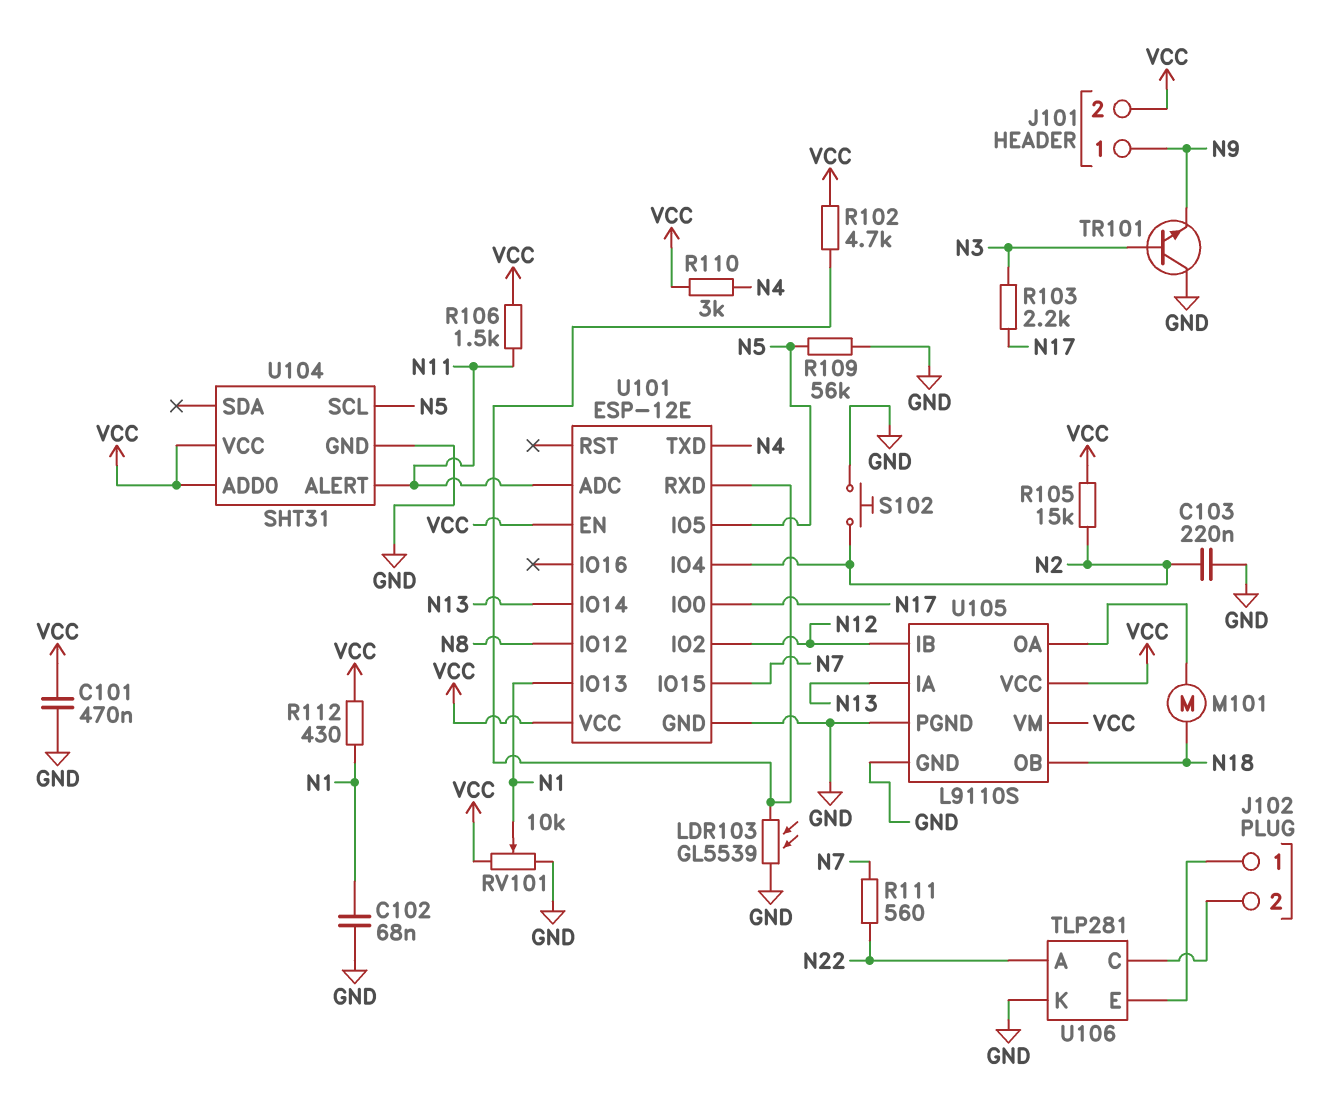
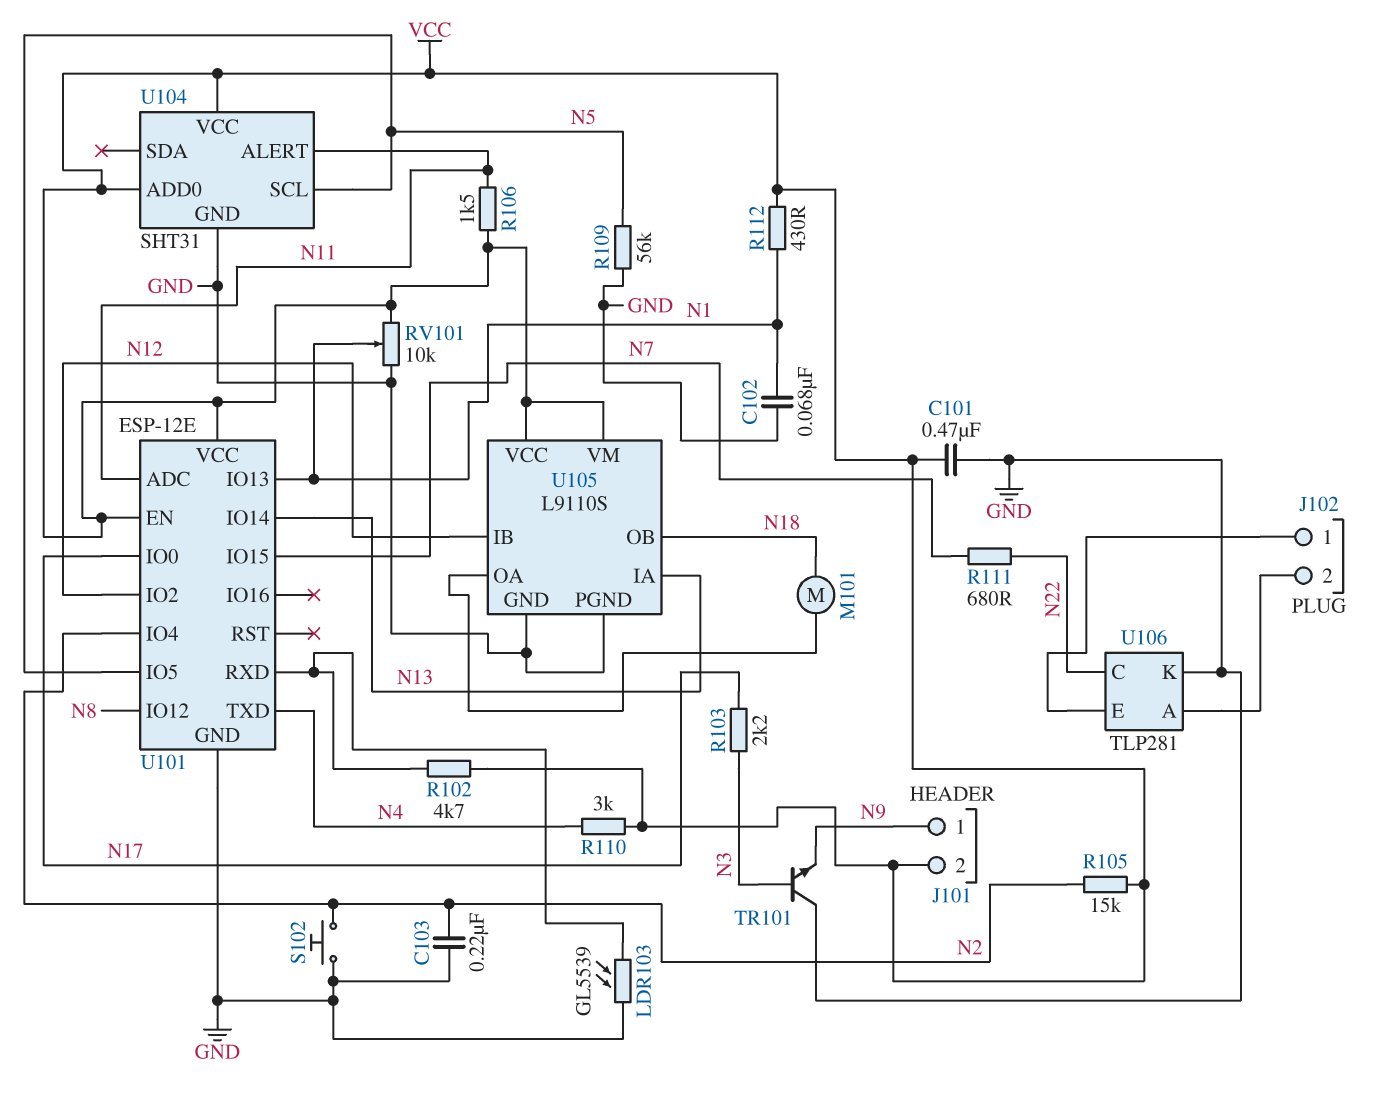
R111: 560 (N7, N22) -> 680 (N7, N22)
U106 pin A: N22 -> J102/2
U106 pin C: J102/2 -> N22

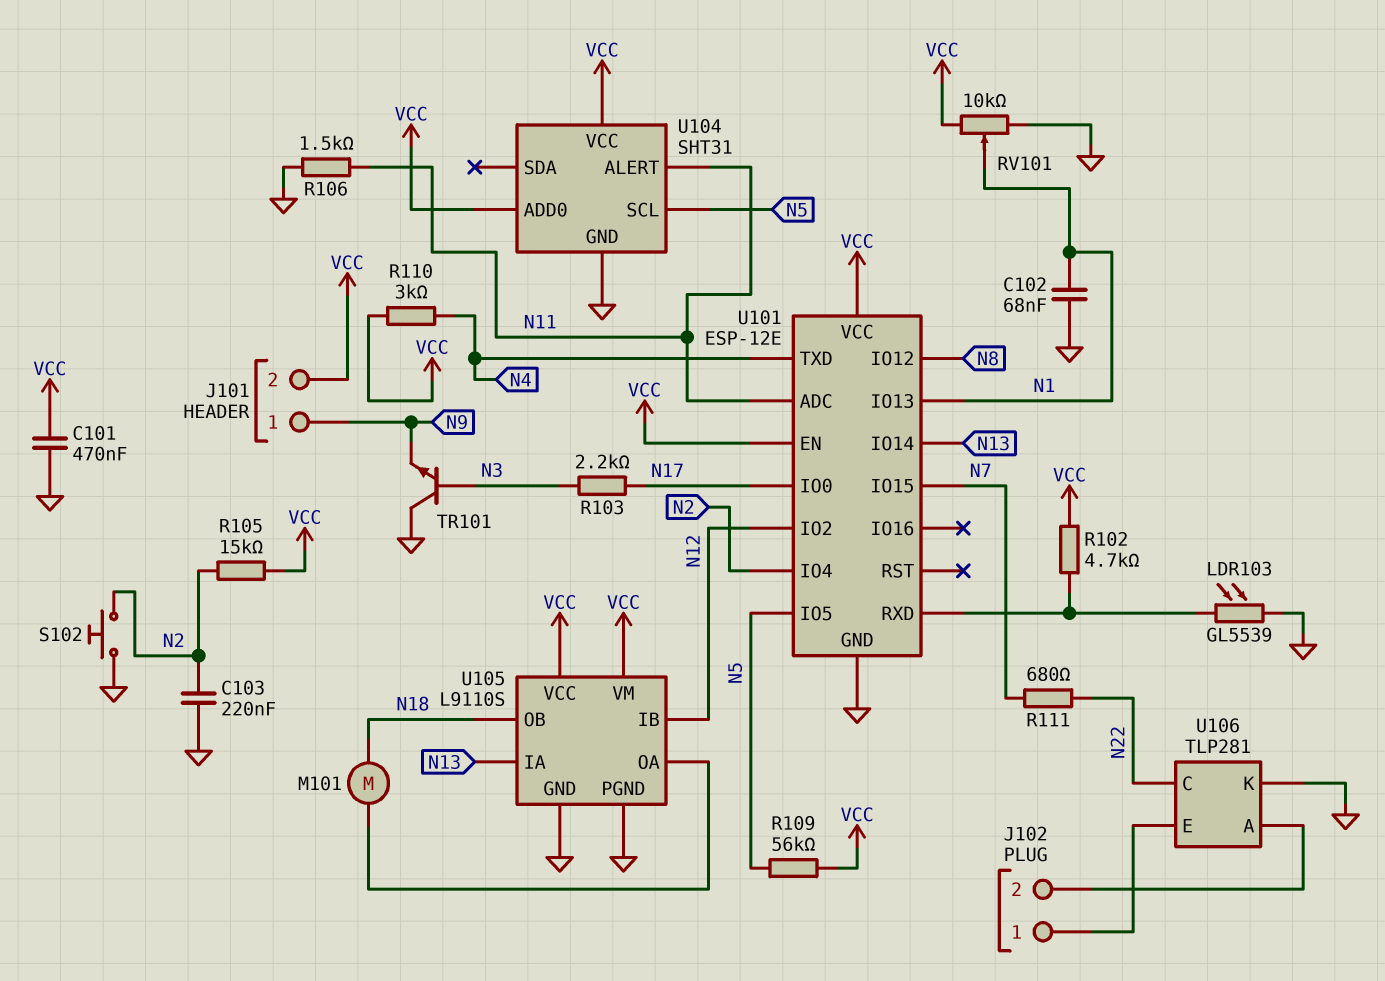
R106: 1.5k (N11, VCC) -> 1.5k (GND, N11)
R109: 56k (GND, N5) -> 56k (N5, VCC)
R112: 430 (N1, VCC) -> none

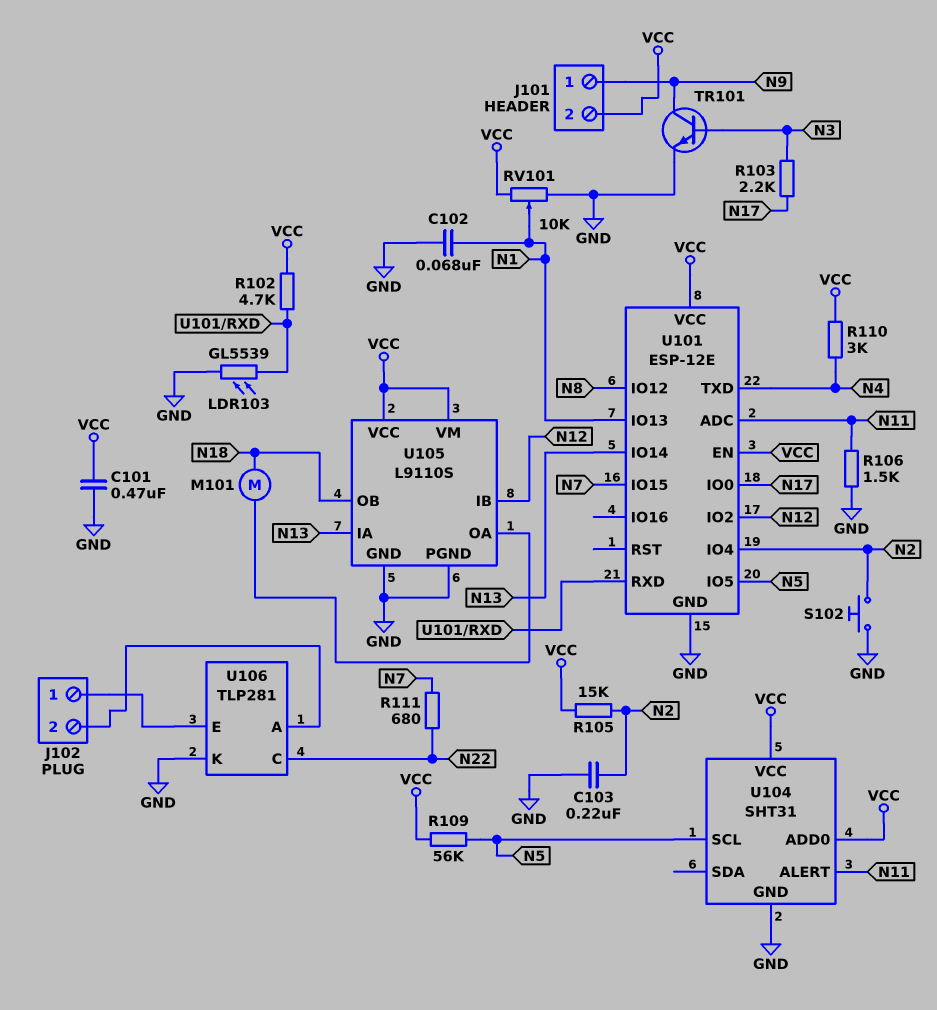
TR101: NPN (B N3, C GND, E N9) -> NPN (B N3, C N9, E GND)

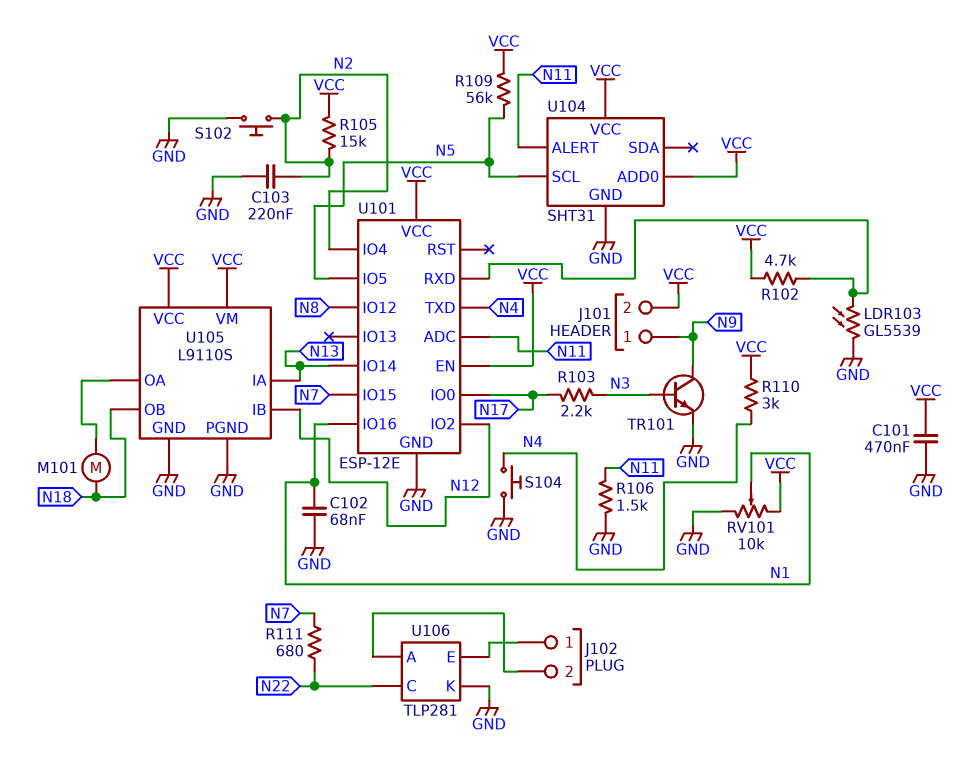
S104: none -> button (GND, N4)
U101 pin IO13: N1 -> none
U101 pin IO16: none -> N1

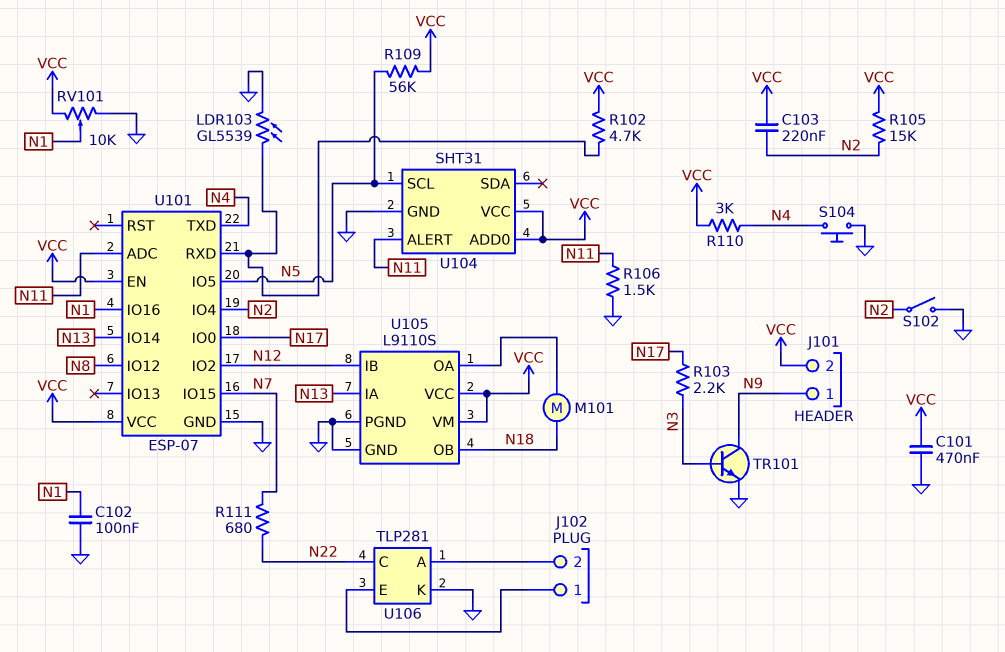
C102: 68nF (GND, N1) -> 100nF (GND, N1)
C103: 220nF (GND, N2) -> 220nF (N2, VCC)
S102: button (GND, N2) -> switch (GND, N2)
U101: ESP-12E -> ESP-07

